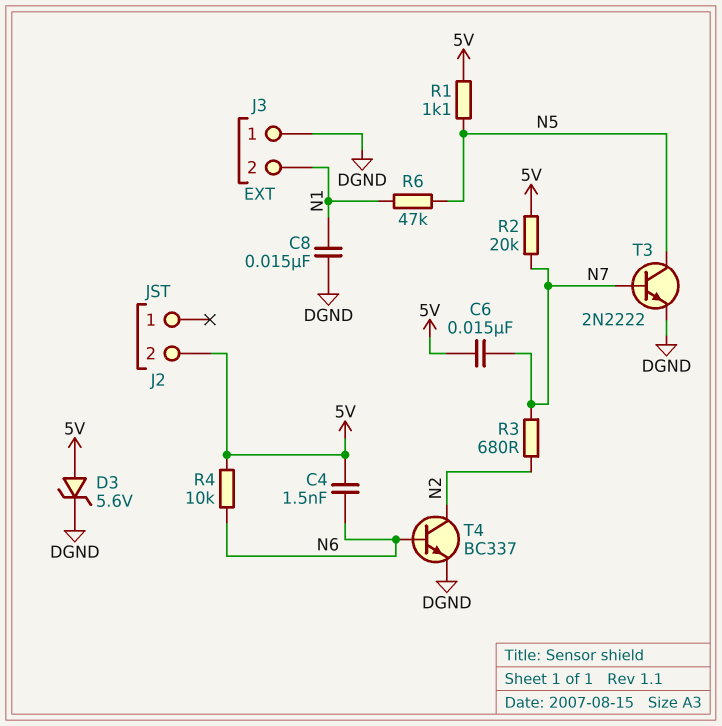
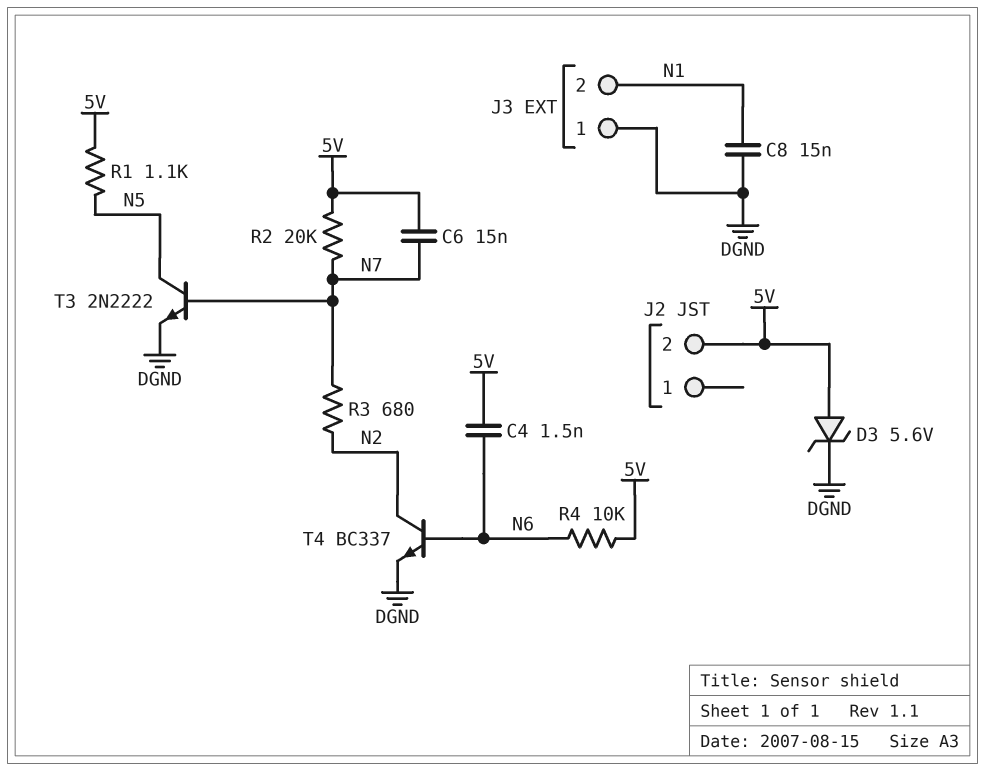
R6: 47k (N1, N5) -> none

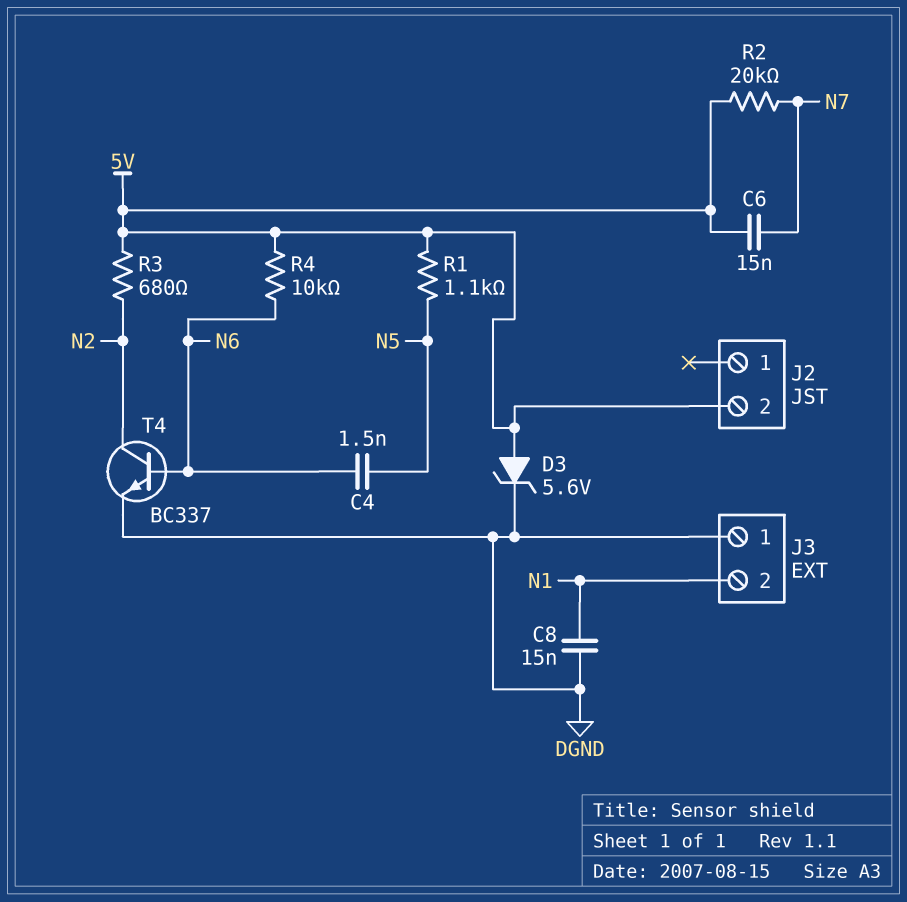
C4: 1.5nF (5V, N6) -> 1.5nF (N5, N6)
R3: 680 (N2, N7) -> 680 (5V, N2)
T3: NPN 2N2222 (B N7, C N5, E DGND) -> none

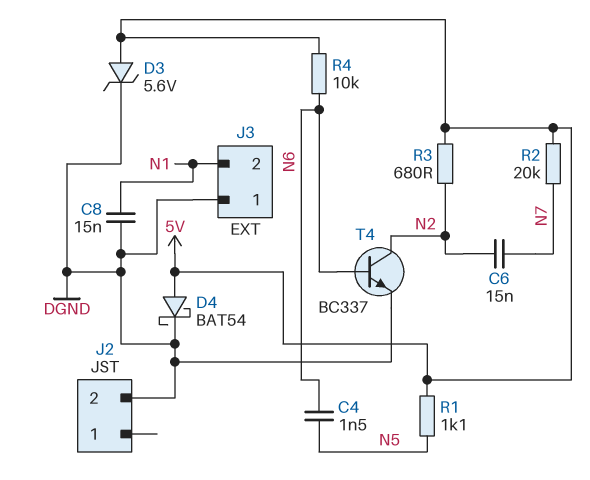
C6: 15nF (5V, N7) -> 15nF (N2, N7)
D4: none -> schottky BAT54 (A 5V, K DGND)
J2 pin 2: 5V -> DGND

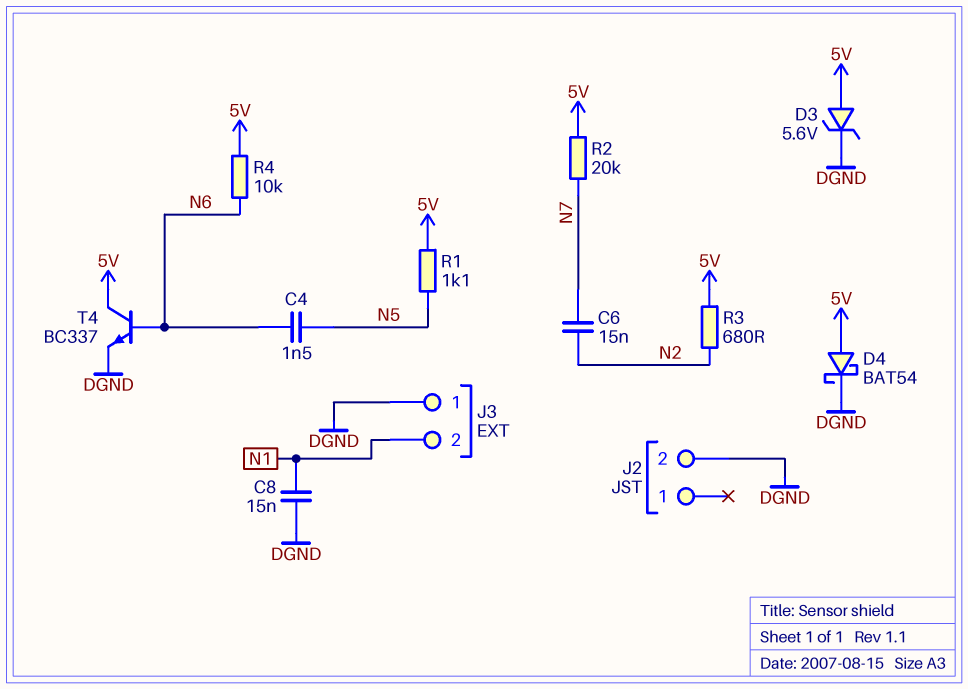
T4: NPN BC337 (B N6, C N2, E DGND) -> NPN BC337 (B N6, C 5V, E DGND)

